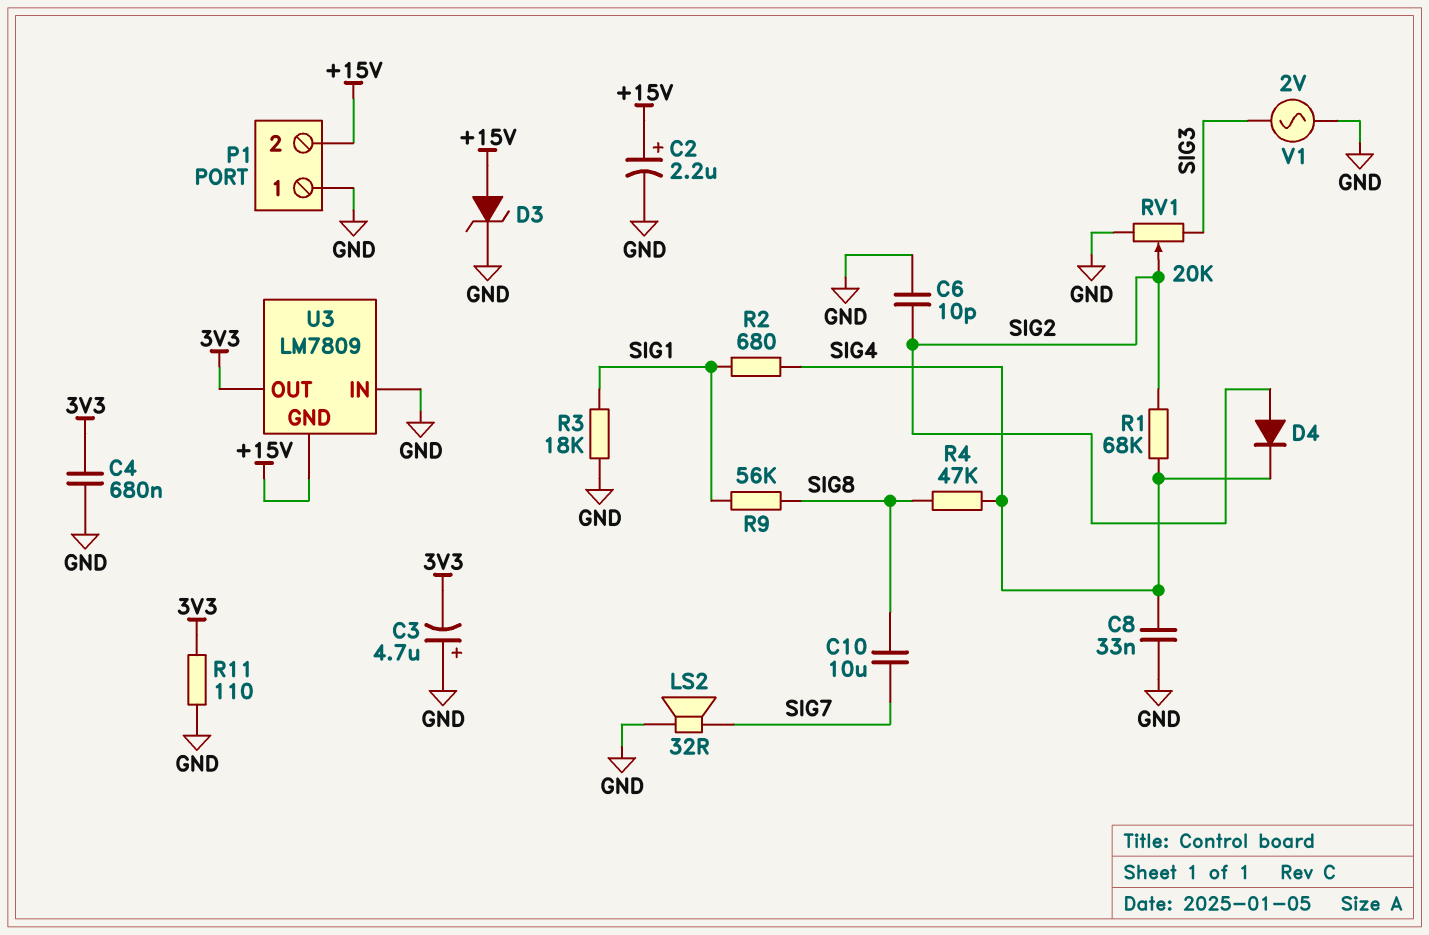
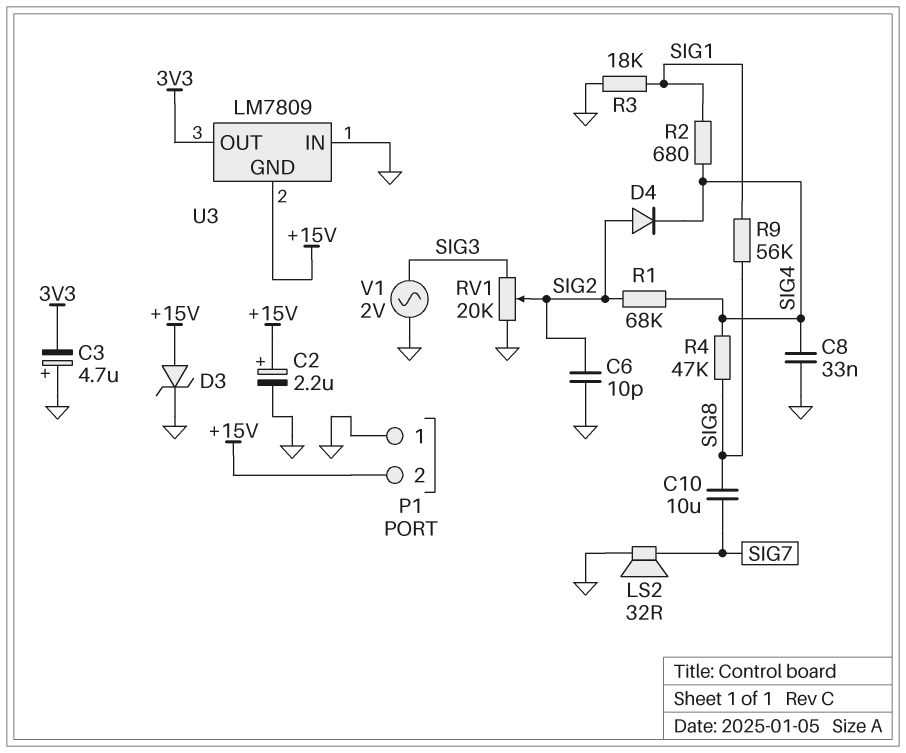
C4: 680nF (3V3, GND) -> none
R11: 110 (3V3, GND) -> none

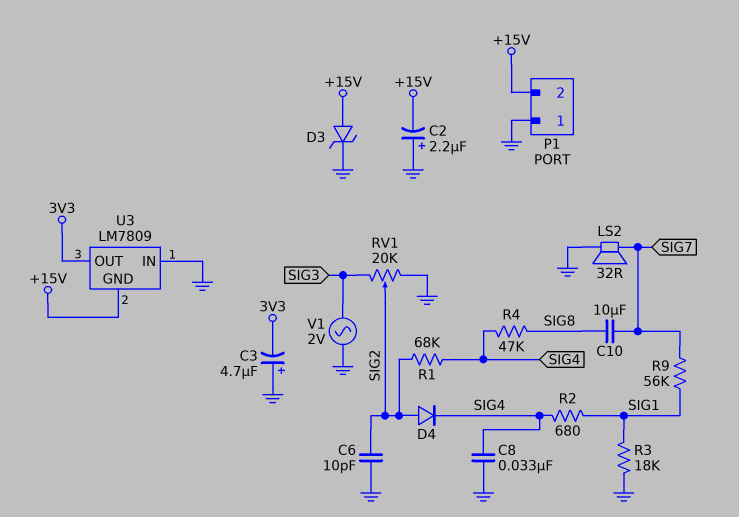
C2: 2.2uF (plus +15V, minus GND) -> 2.2uF (plus GND, minus +15V)
R9: 56k (SIG1, SIG8) -> 56k (SIG1, SIG7)

